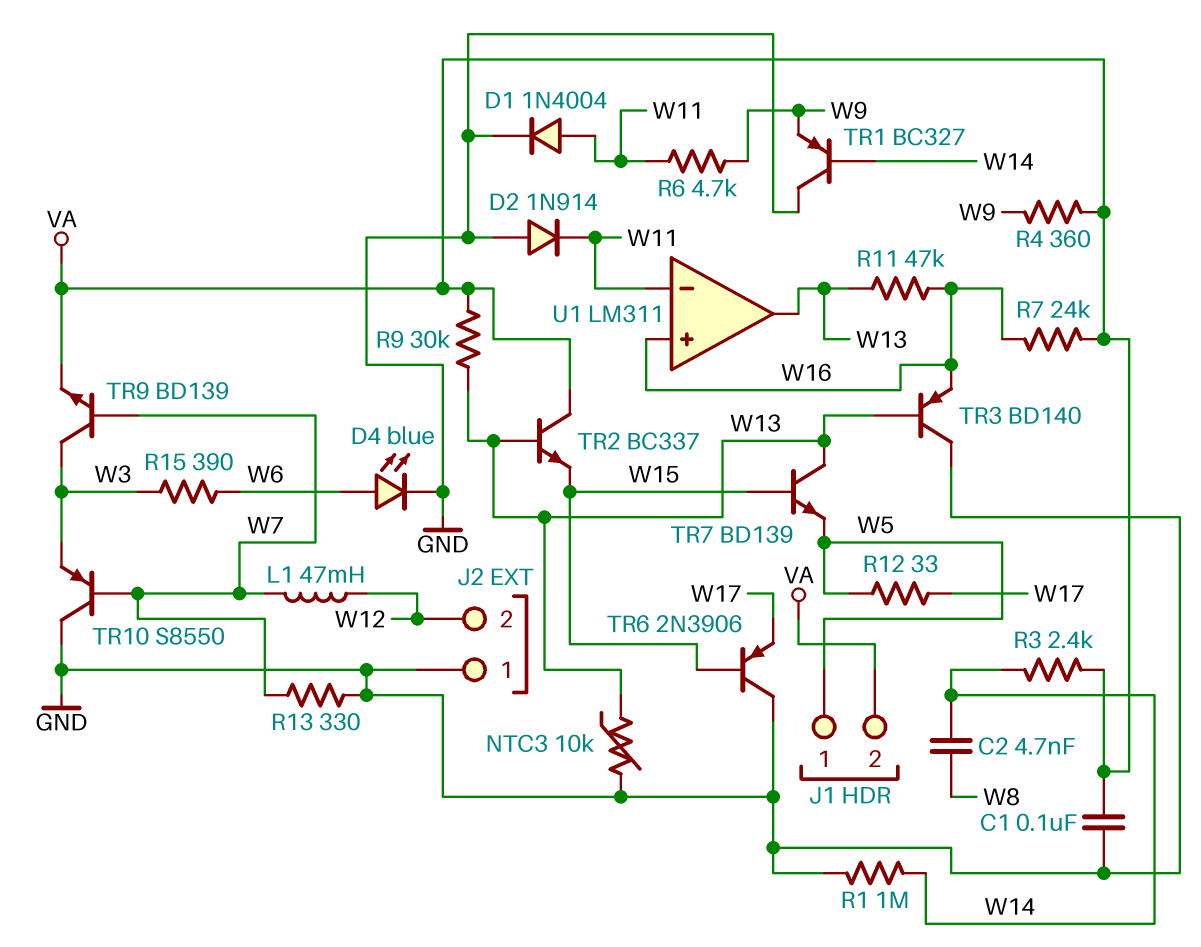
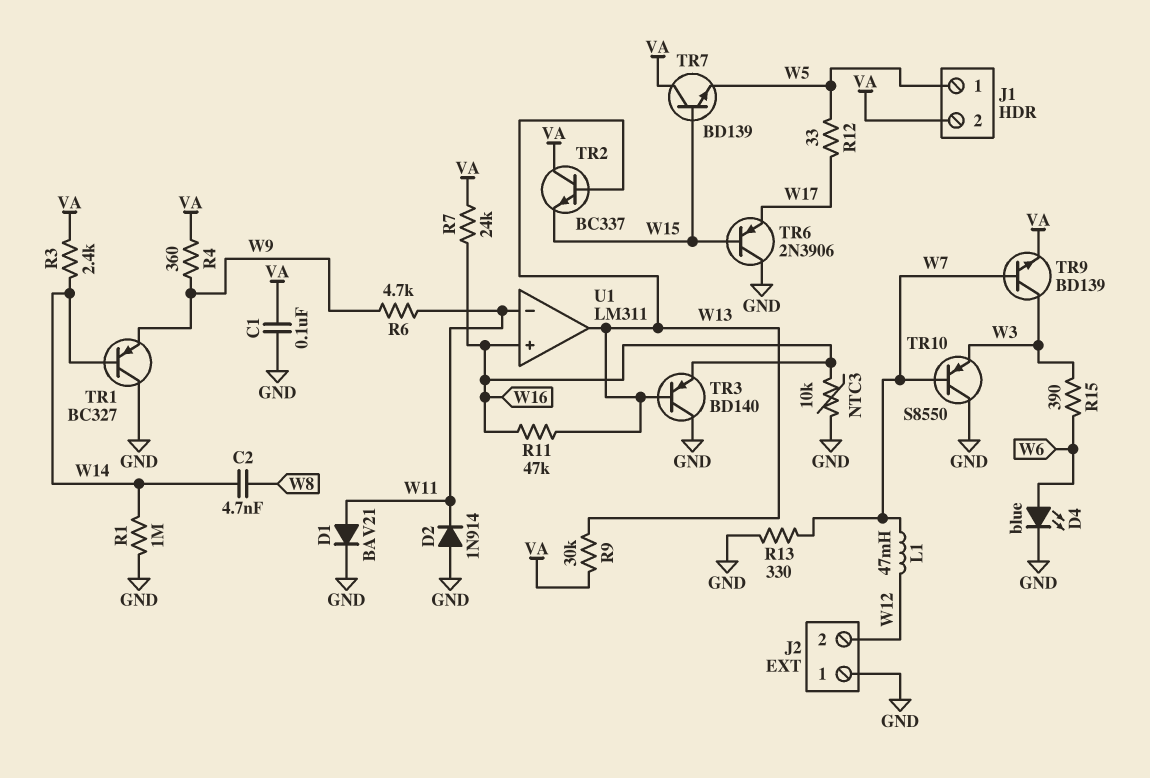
D1: diode 1N4004 (A W11, K GND) -> diode BAV21 (A W11, K GND)
NTC3: 10k (GND, W13) -> 10k (GND, W16)
TR7: NPN BD139 (B W15, C W13, E W5) -> NPN BD139 (B W15, C VA, E W5)

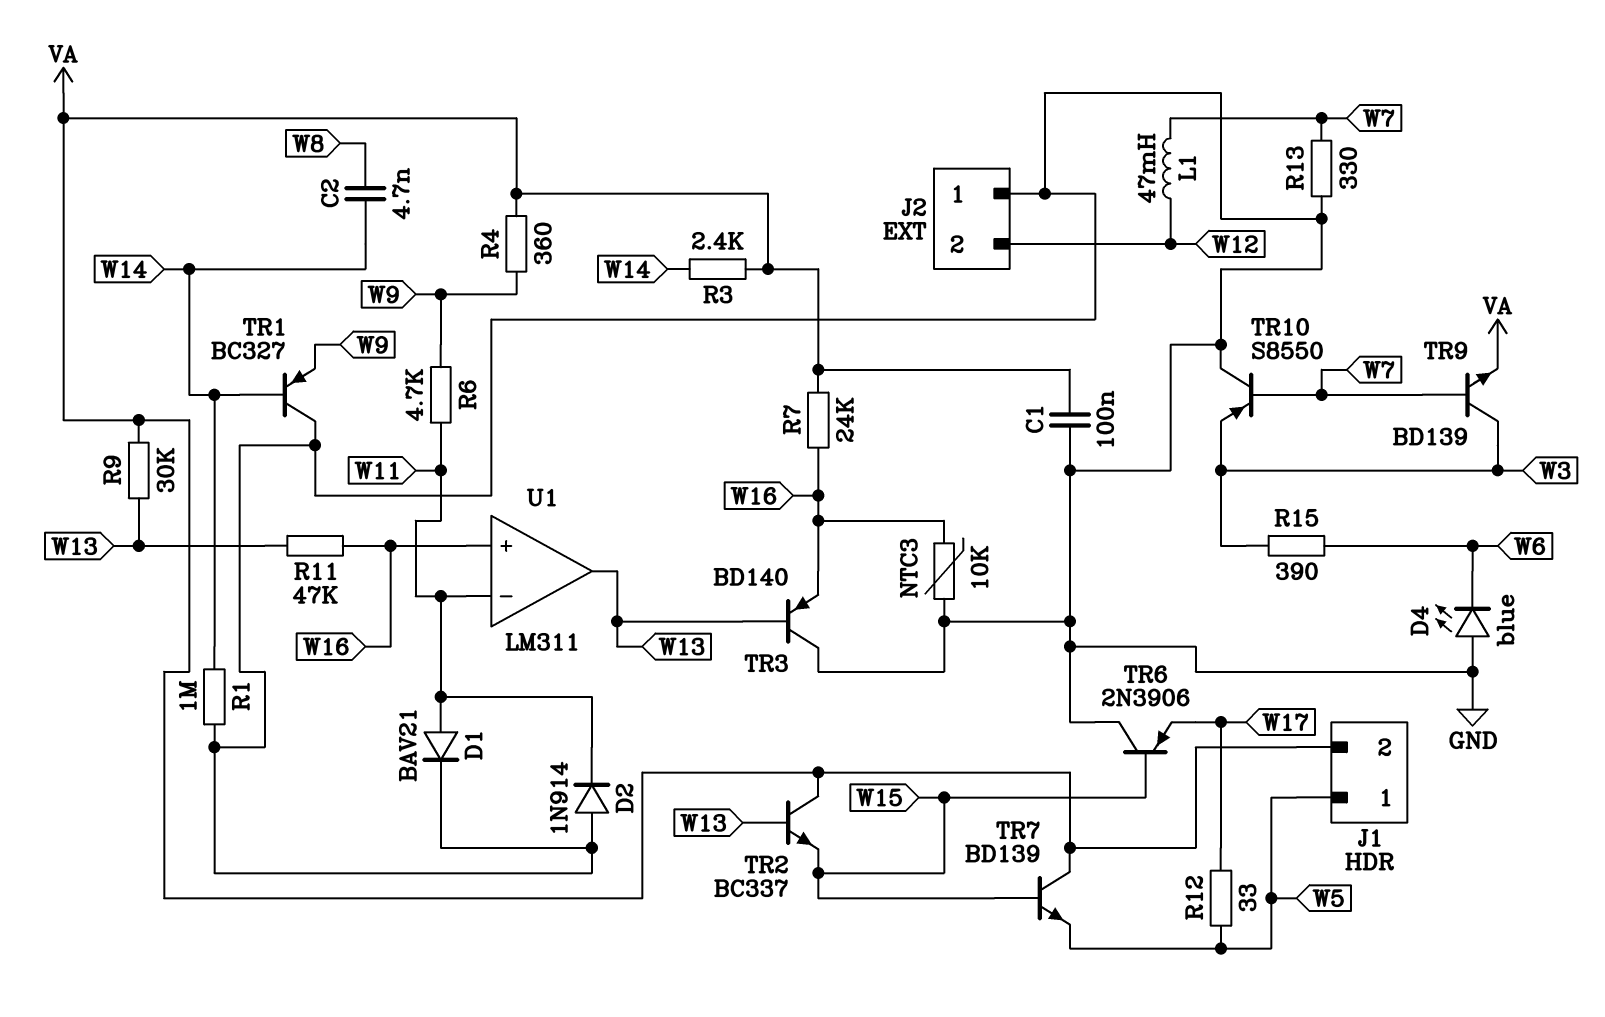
D4: LED blue (A W6, K GND) -> LED blue (A GND, K W6)

